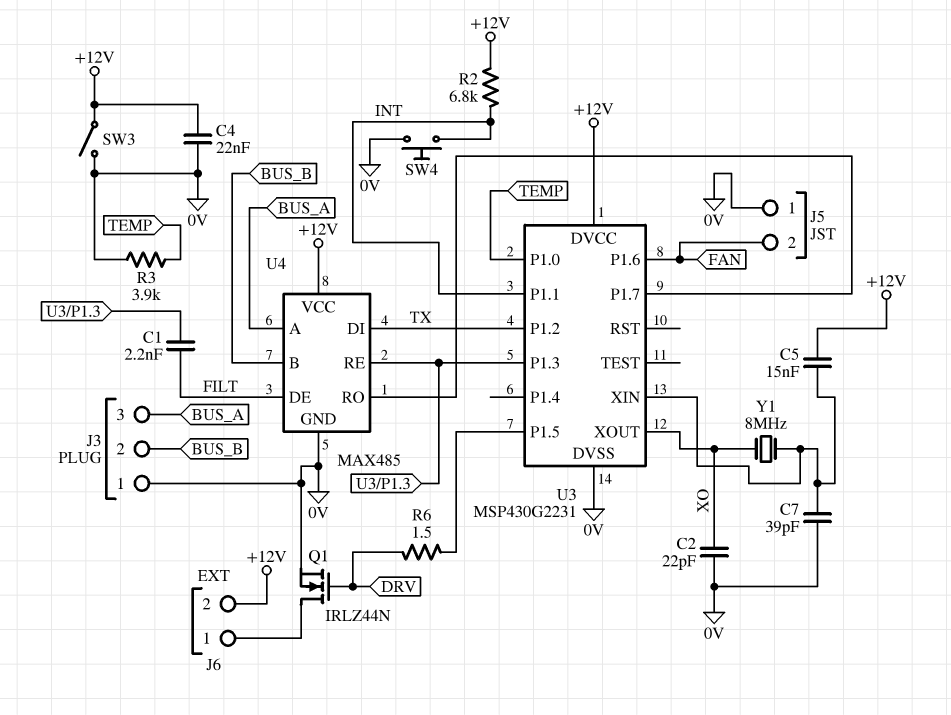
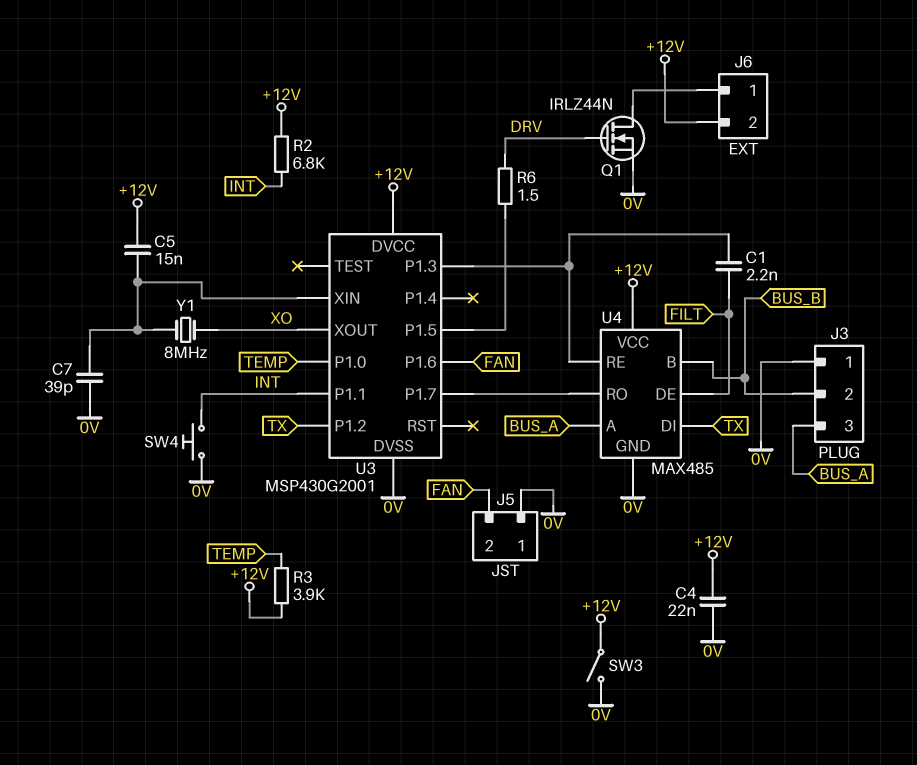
C2: 22pF (0V, XO) -> none
R3: 3.9k (0V, TEMP) -> 3.9k (+12V, TEMP)
U3: MSP430G2231 -> MSP430G2001

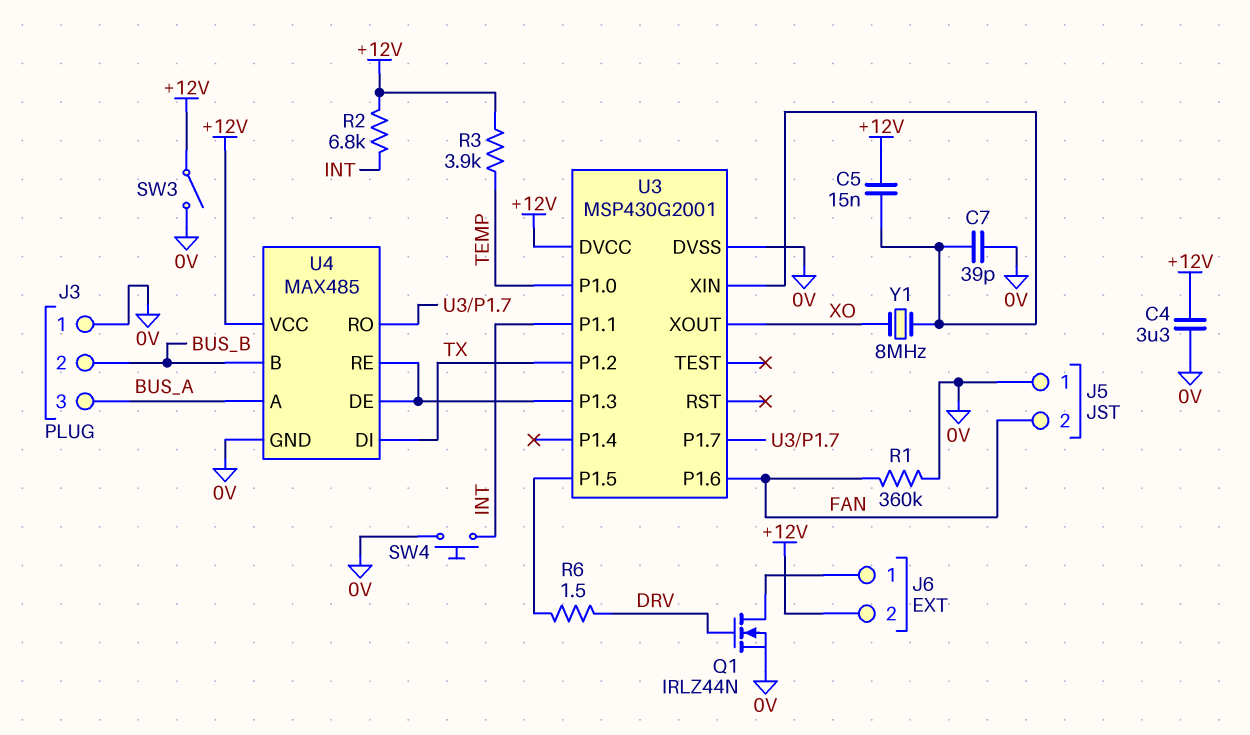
C1: 2.2nF (FILT, U3/P1.3) -> none
C4: 22nF (+12V, 0V) -> 3.3uF (+12V, 0V)
R1: none -> 360k (0V, FAN)
U4 pin DE: FILT -> U3/P1.3

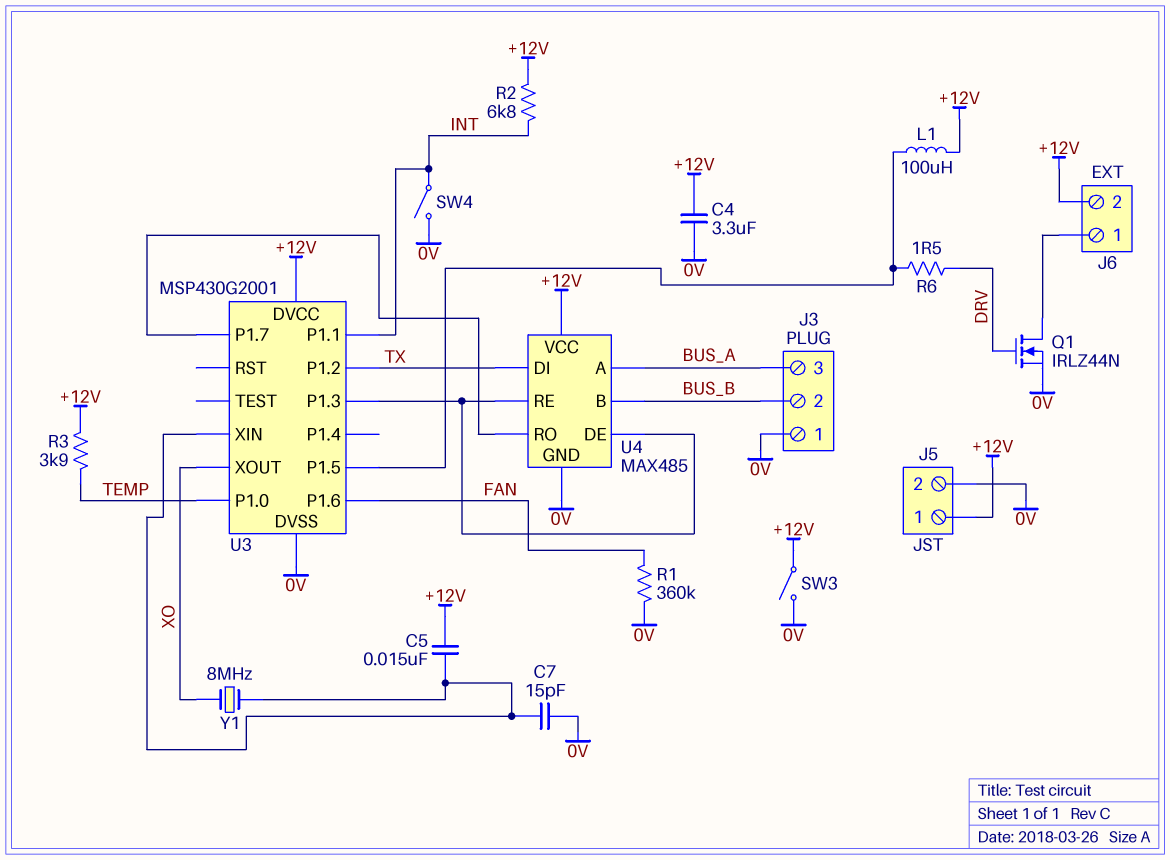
C7: 39pF (0V, U3/XIN) -> 15pF (0V, U3/XIN)
J5 pin 1: 0V -> +12V
J5 pin 2: FAN -> 0V
L1: none -> 100uH (+12V, U3/P1.5)
SW4: button (0V, INT) -> switch (0V, INT)

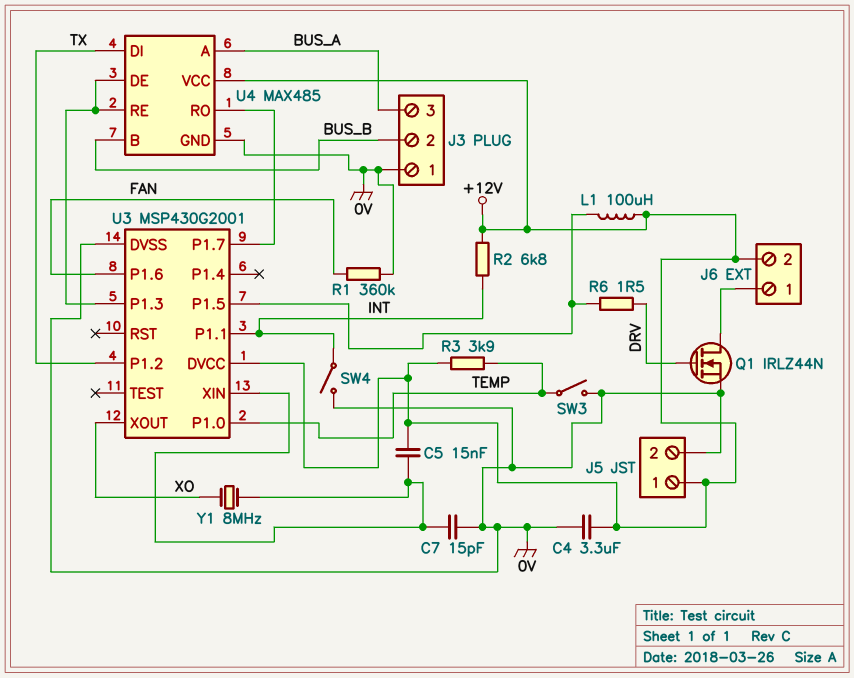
SW3: switch (+12V, 0V) -> switch (0V, TEMP)

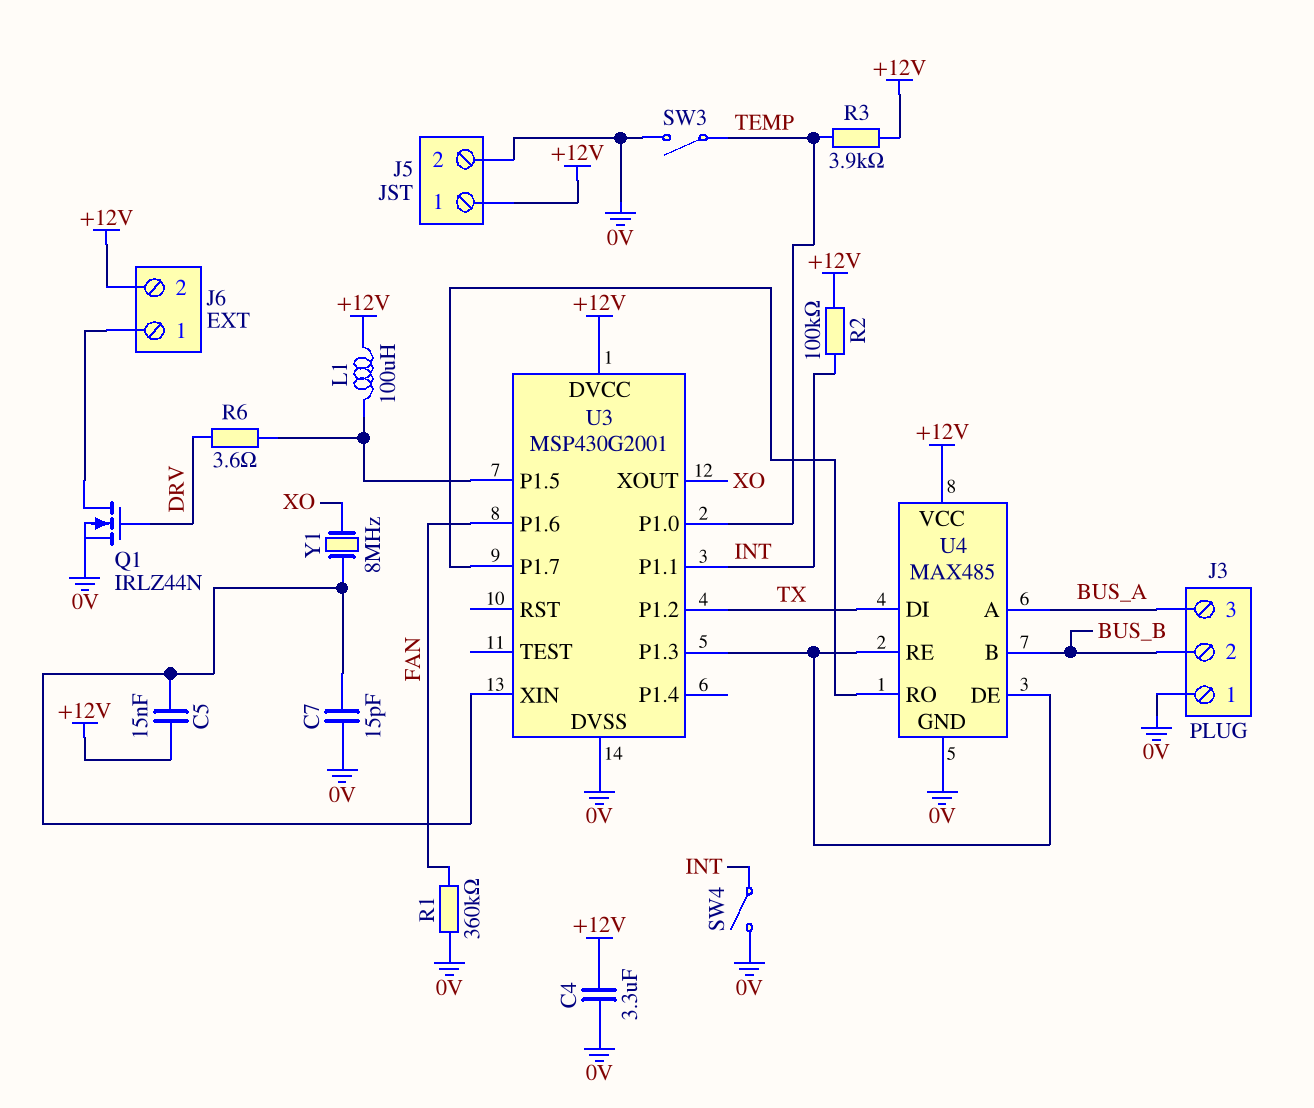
R2: 6.8k (+12V, INT) -> 100k (+12V, INT)
R6: 1.5 (DRV, U3/P1.5) -> 3.6 (DRV, U3/P1.5)

